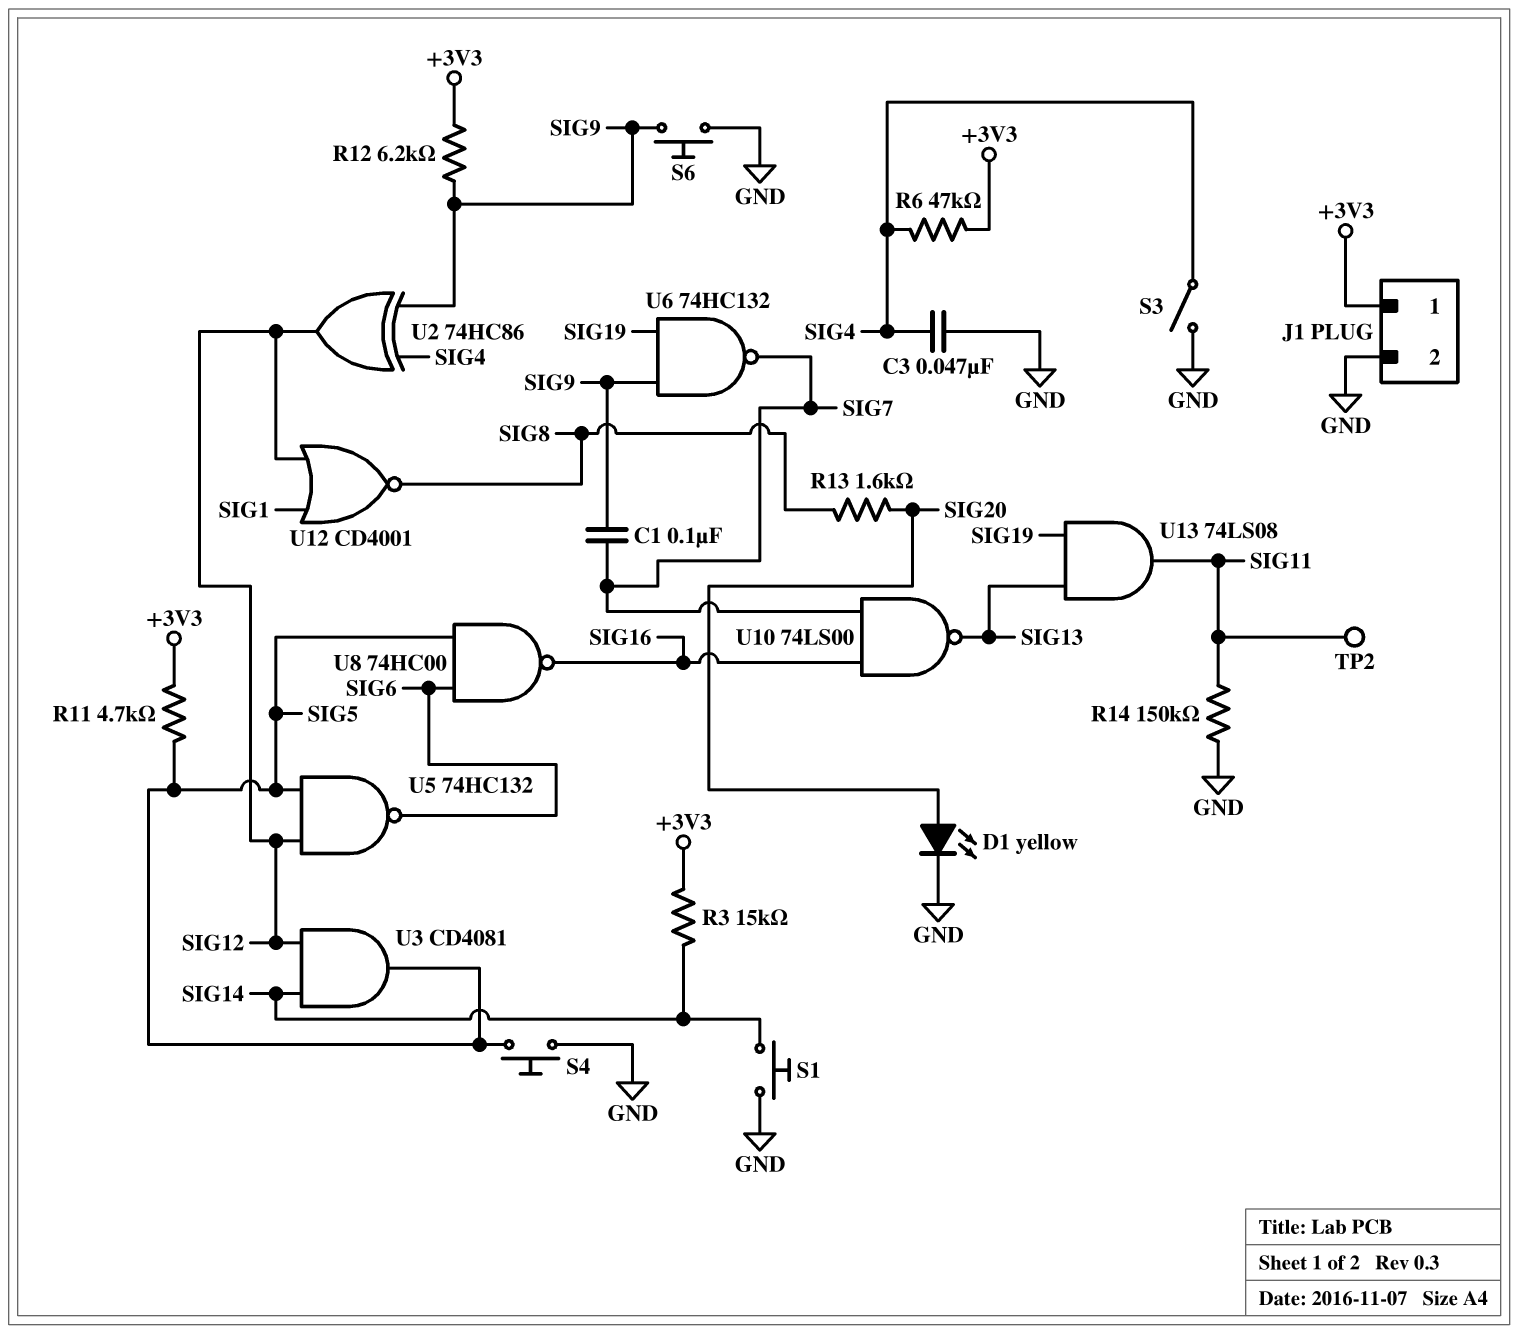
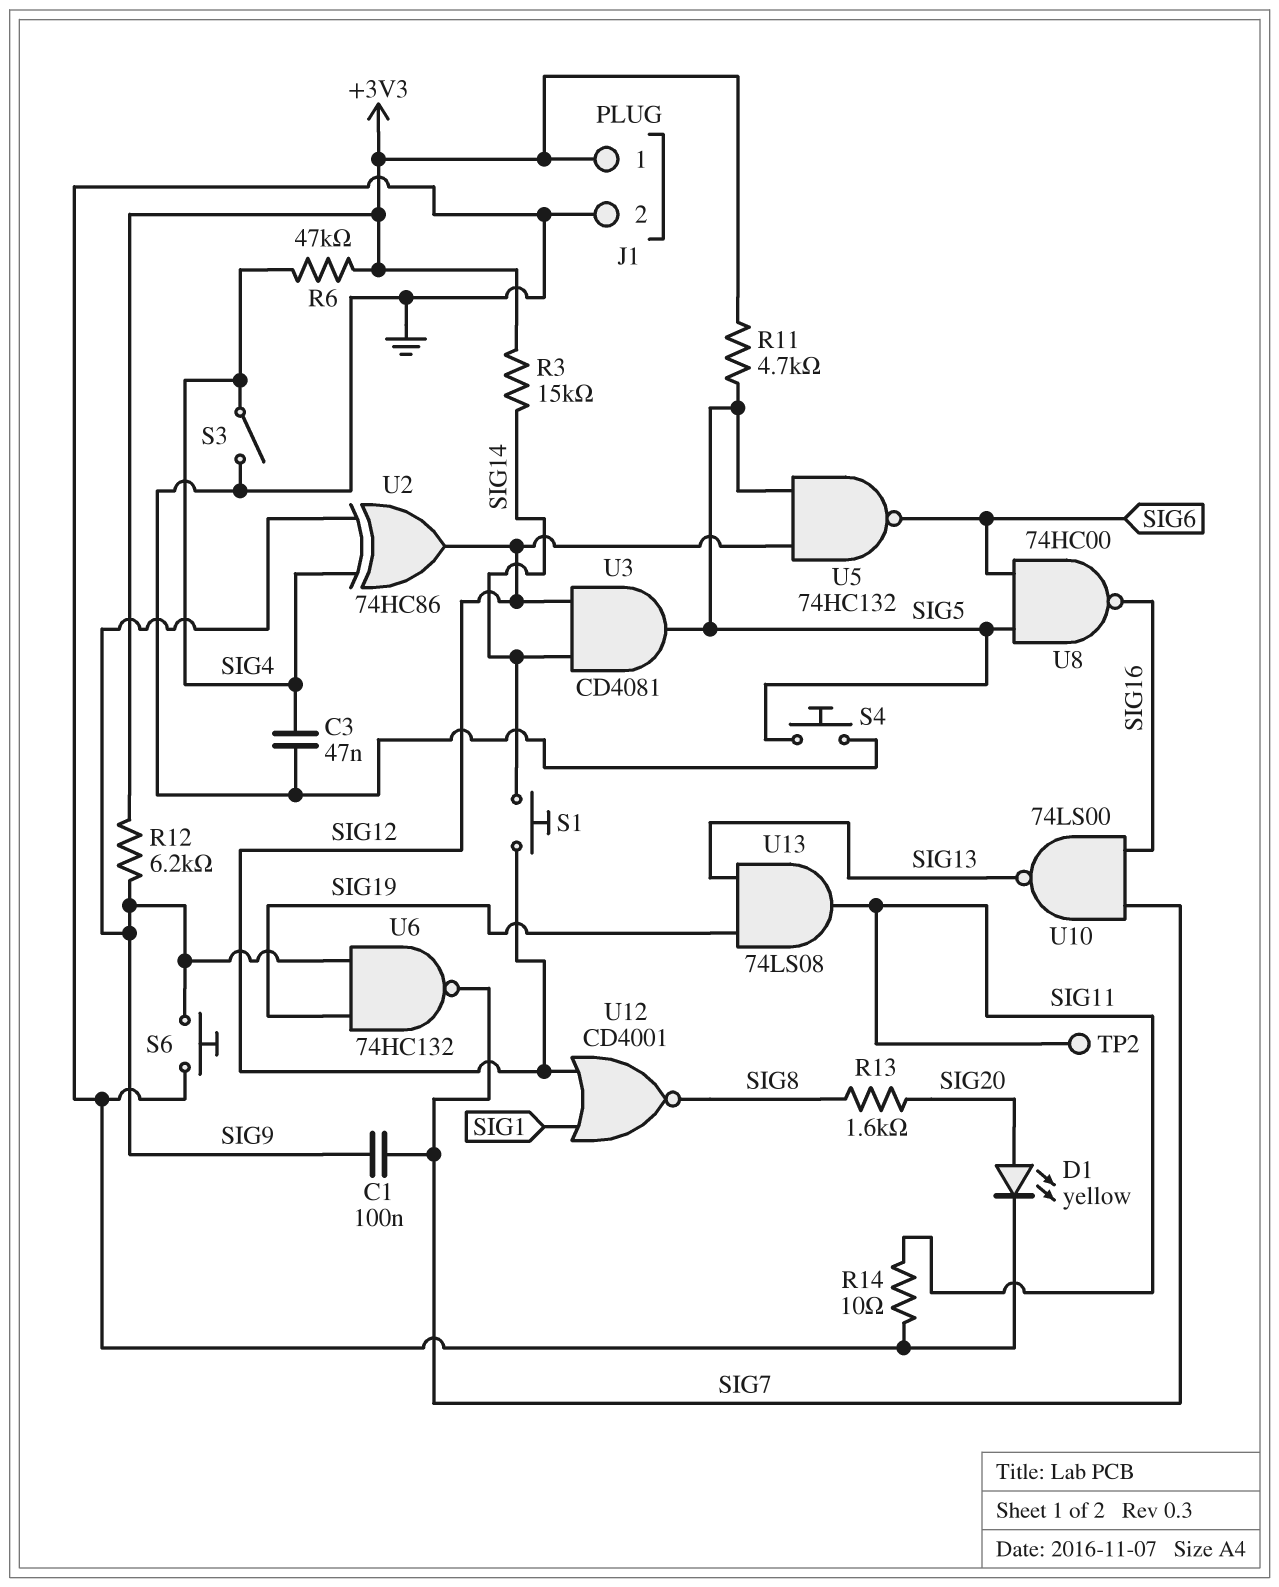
R14: 150k (GND, SIG11) -> 10 (GND, SIG11)
S1: button (GND, SIG14) -> button (SIG12, SIG14)

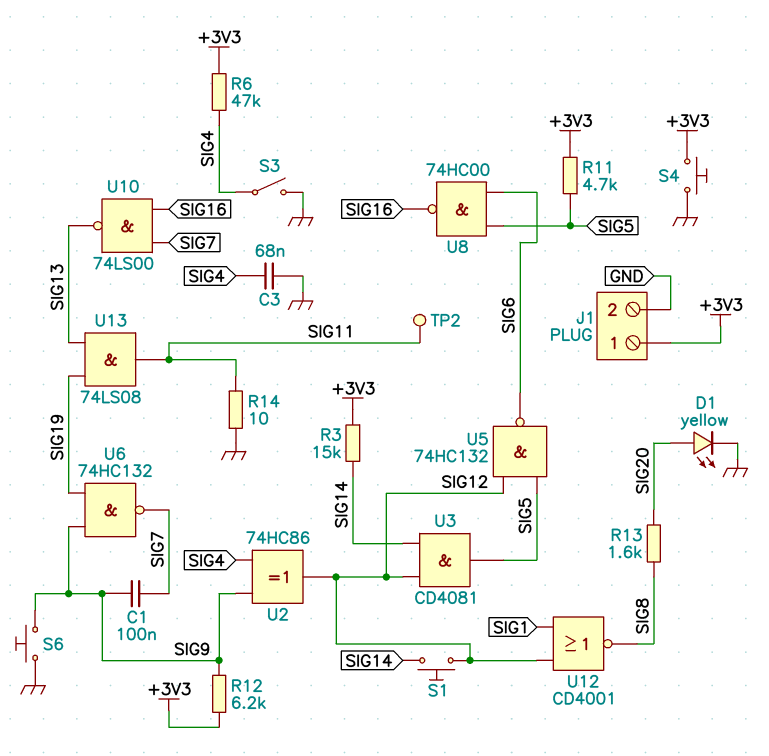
C3: 47nF (GND, SIG4) -> 68nF (GND, SIG4)
S4: button (GND, SIG5) -> button (+3V3, GND)

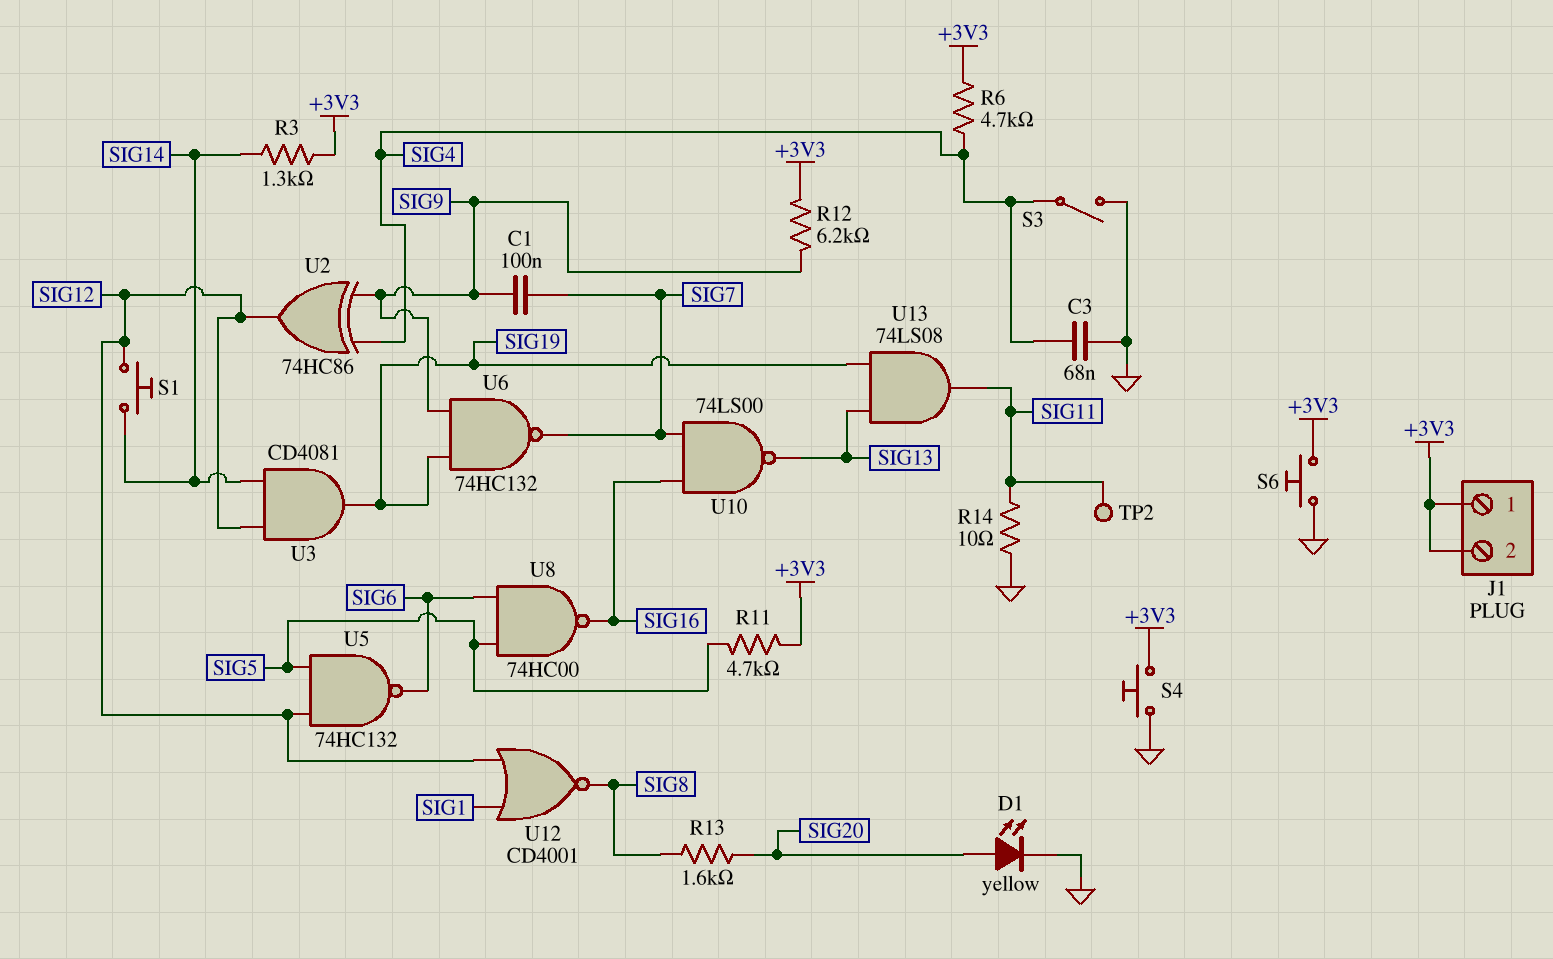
J1 pin 2: GND -> +3V3
R3: 15k (+3V3, SIG14) -> 1.3k (+3V3, SIG14)
R6: 47k (+3V3, SIG4) -> 4.7k (+3V3, SIG4)
S6: button (GND, SIG9) -> button (+3V3, GND)
U3: AND CD4081 (in SIG12, in SIG14, out SIG5) -> AND CD4081 (in SIG12, in SIG14, out SIG19)

